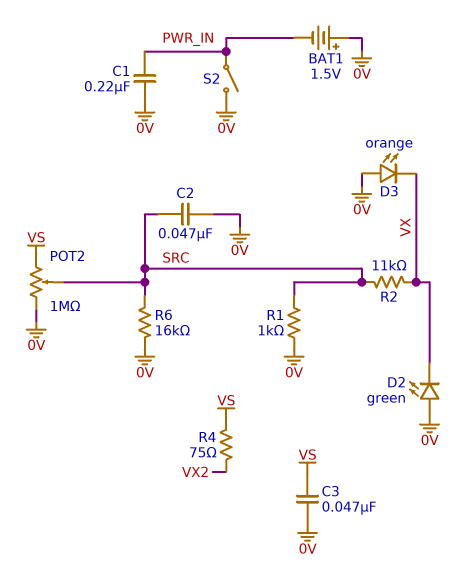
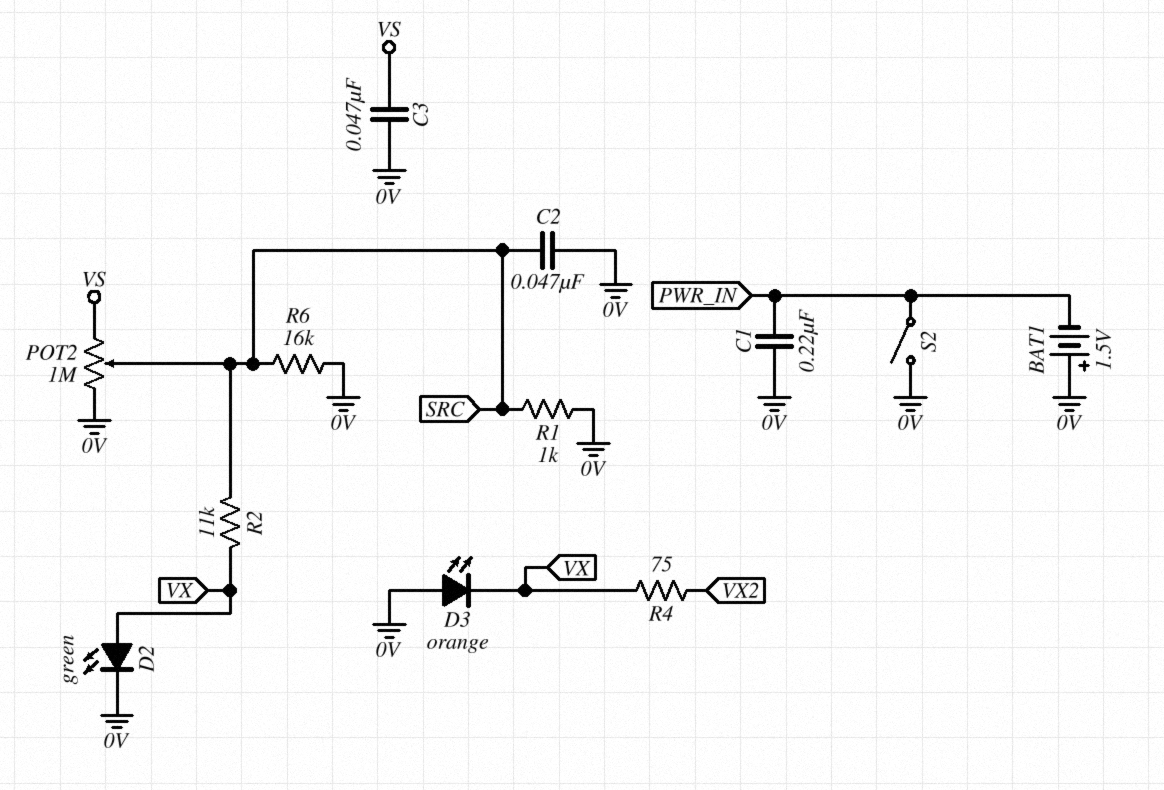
D2: LED green (A 0V, K VX) -> LED green (A VX, K 0V)
R4: 75 (VS, VX2) -> 75 (VX, VX2)

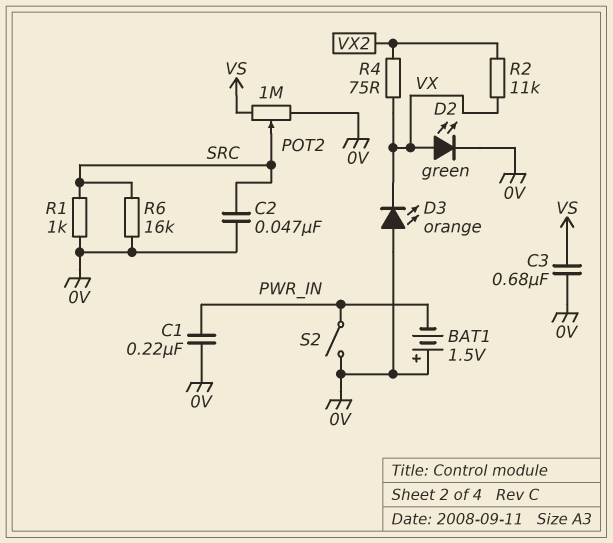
C3: 47nF (0V, VS) -> 680nF (0V, VS)
R2: 11k (SRC, VX) -> 11k (VX, VX2)

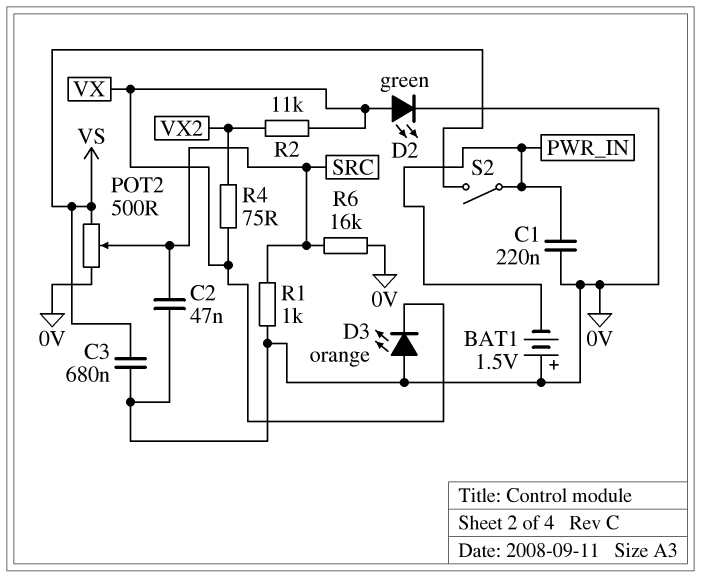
POT2: 1M (0V, VS, wiper SRC) -> 500 (0V, VS, wiper SRC)
S2: switch (0V, PWR_IN) -> switch (PWR_IN, VS)

